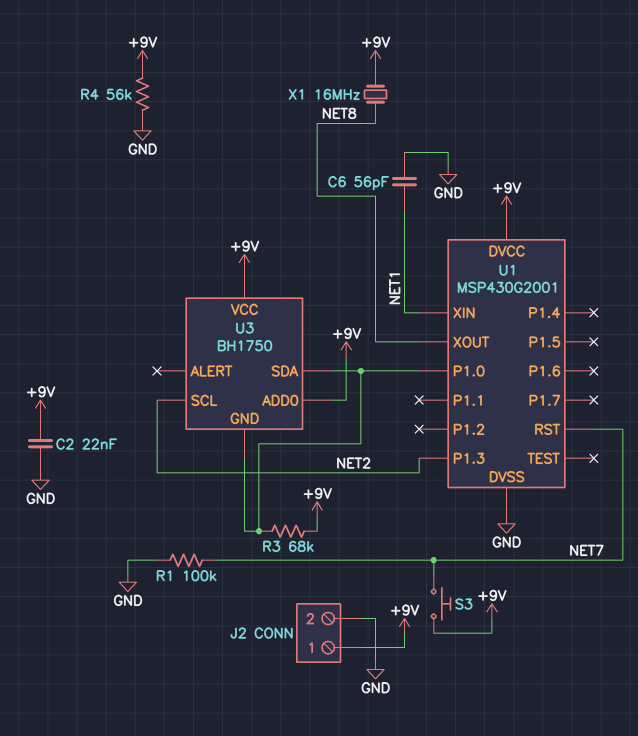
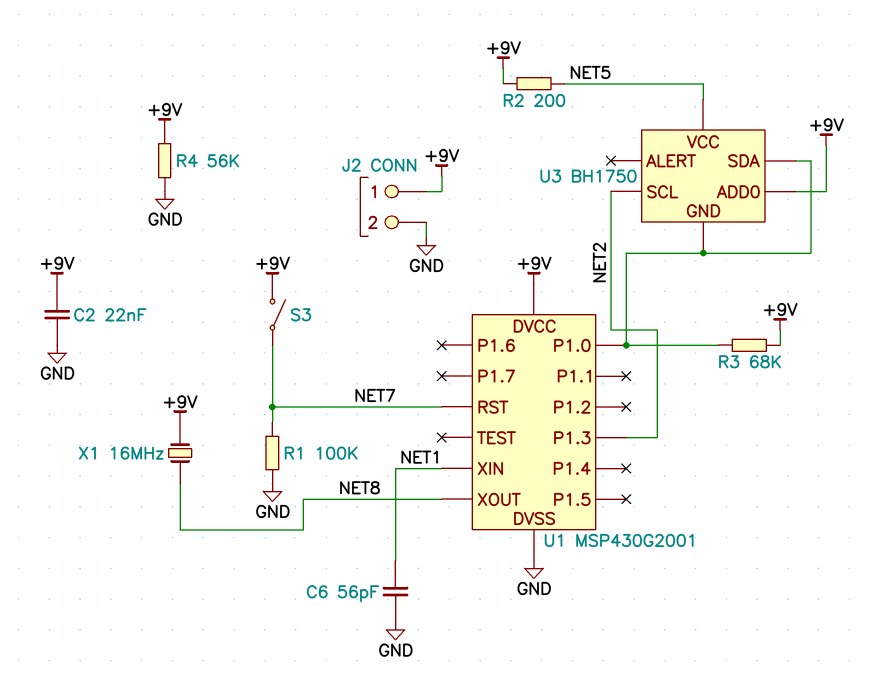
R2: none -> 200 (+9V, NET5)
S3: button (+9V, NET7) -> switch (+9V, NET7)
U3 pin VCC: +9V -> NET5

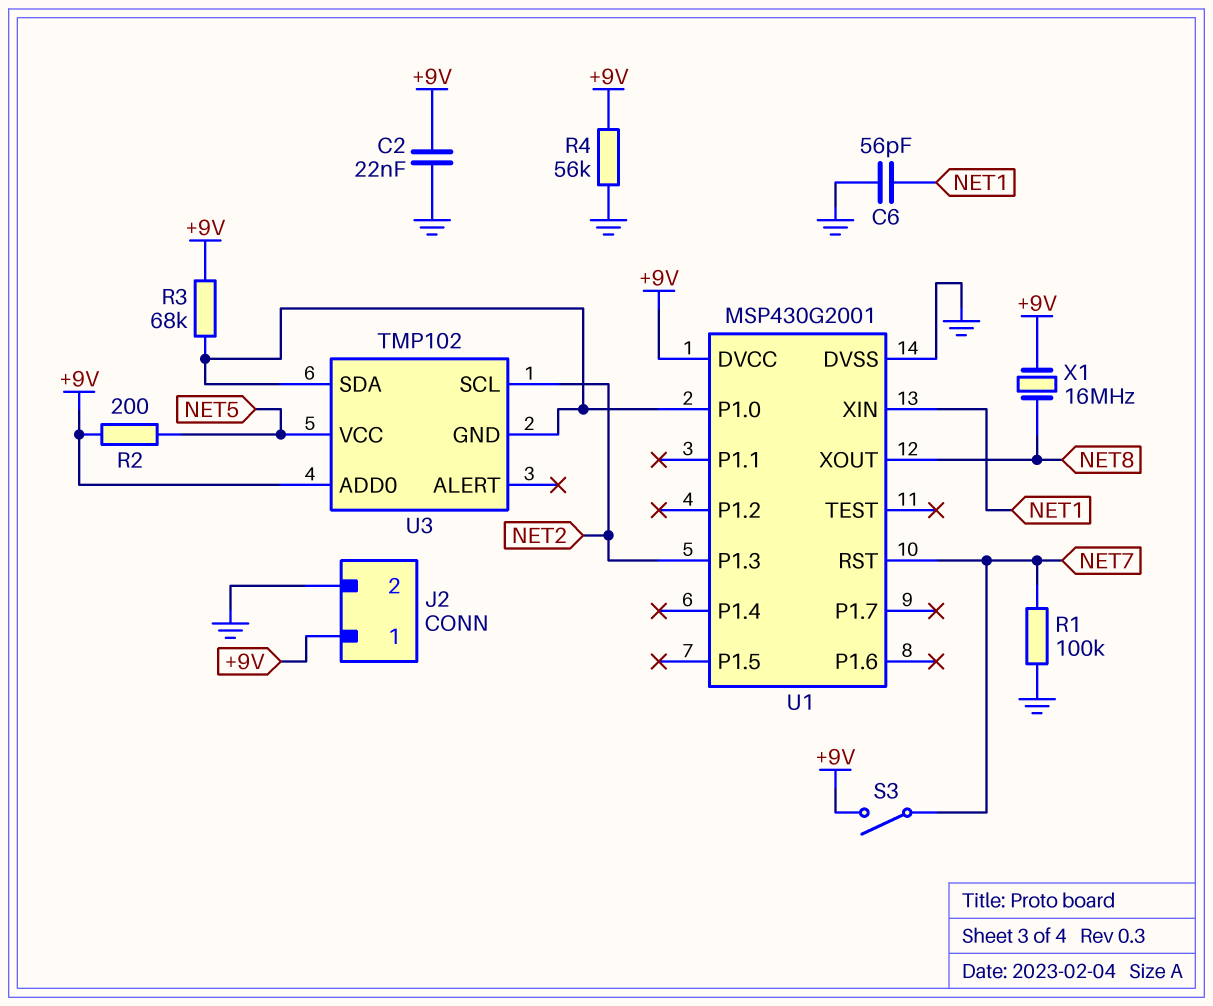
U3: BH1750 -> TMP102

